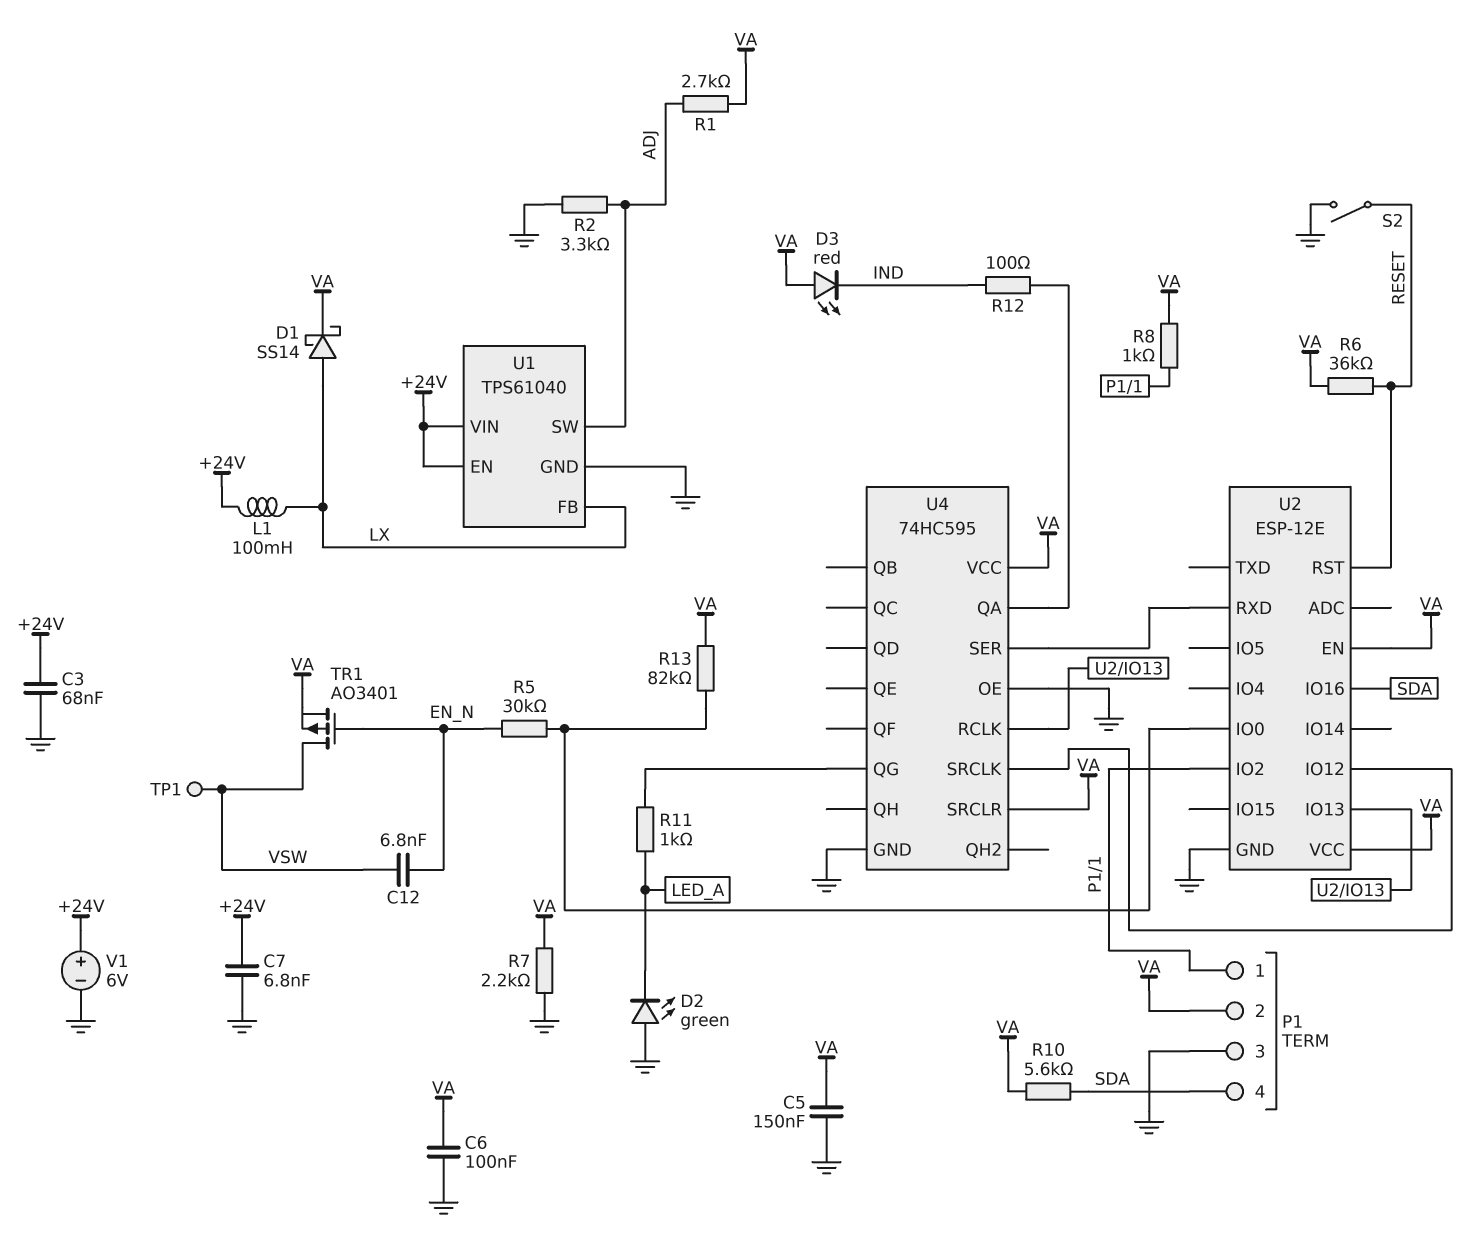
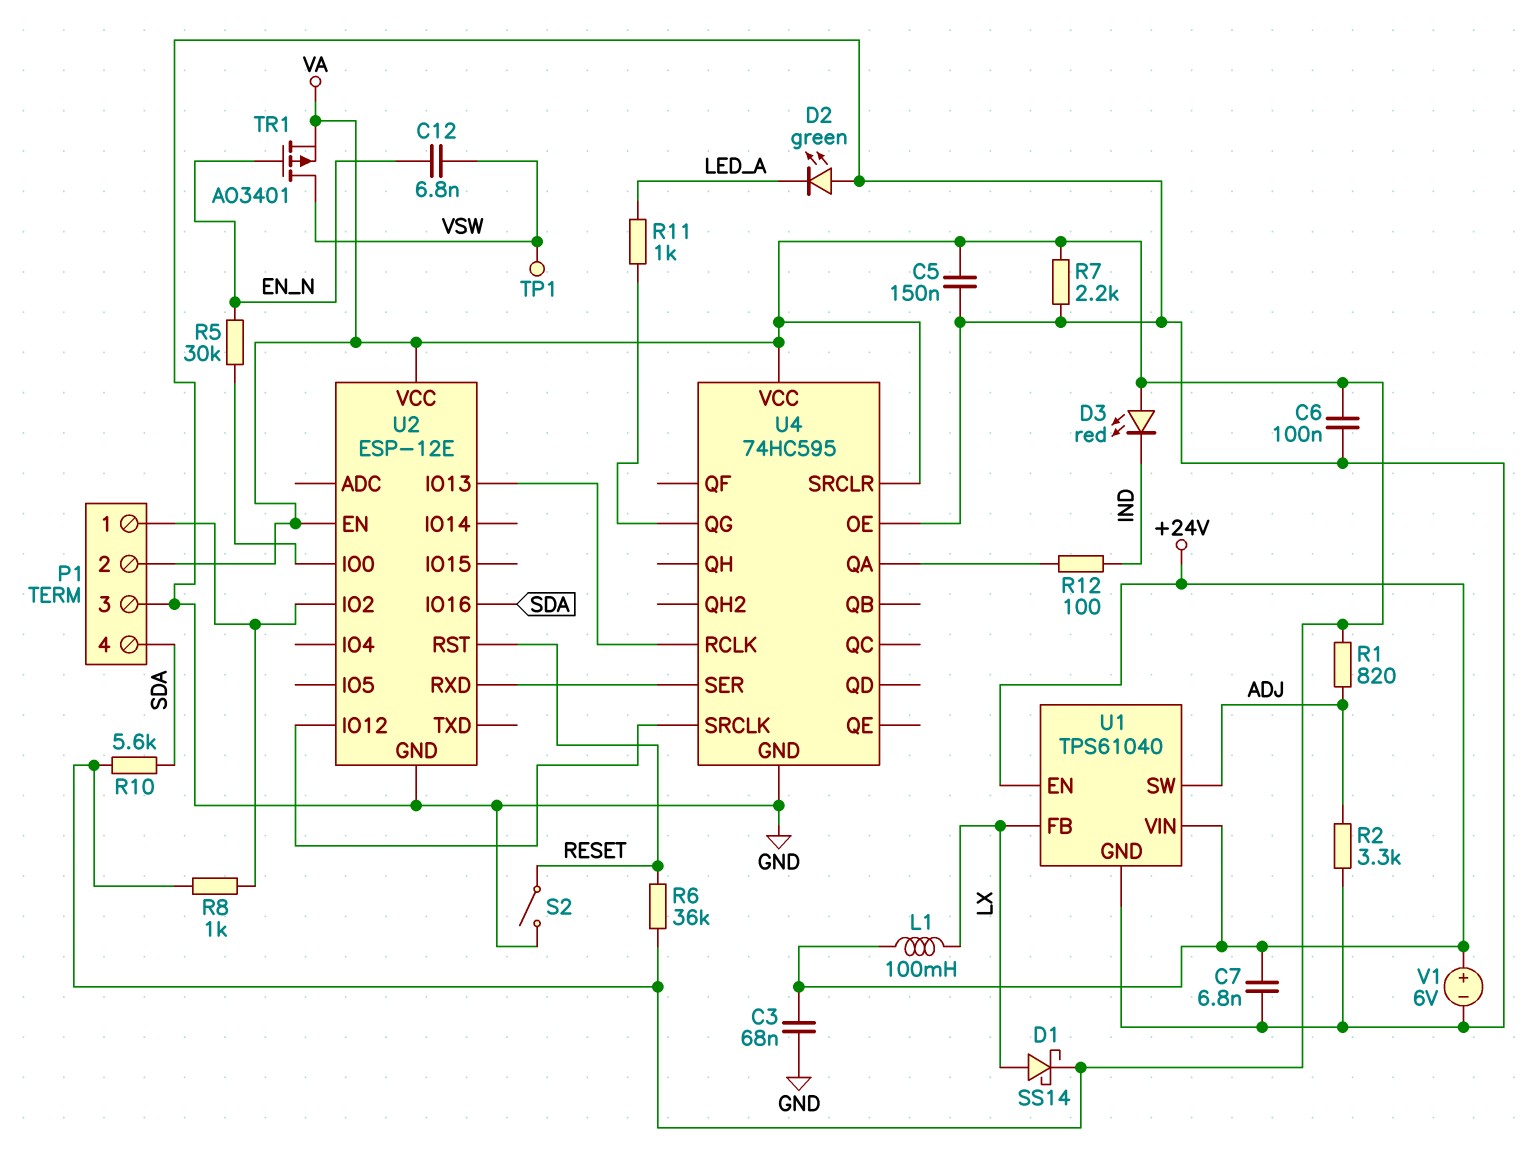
R1: 2.7k (ADJ, VA) -> 820 (ADJ, VA)
R13: 82k (U2/IO0, VA) -> none

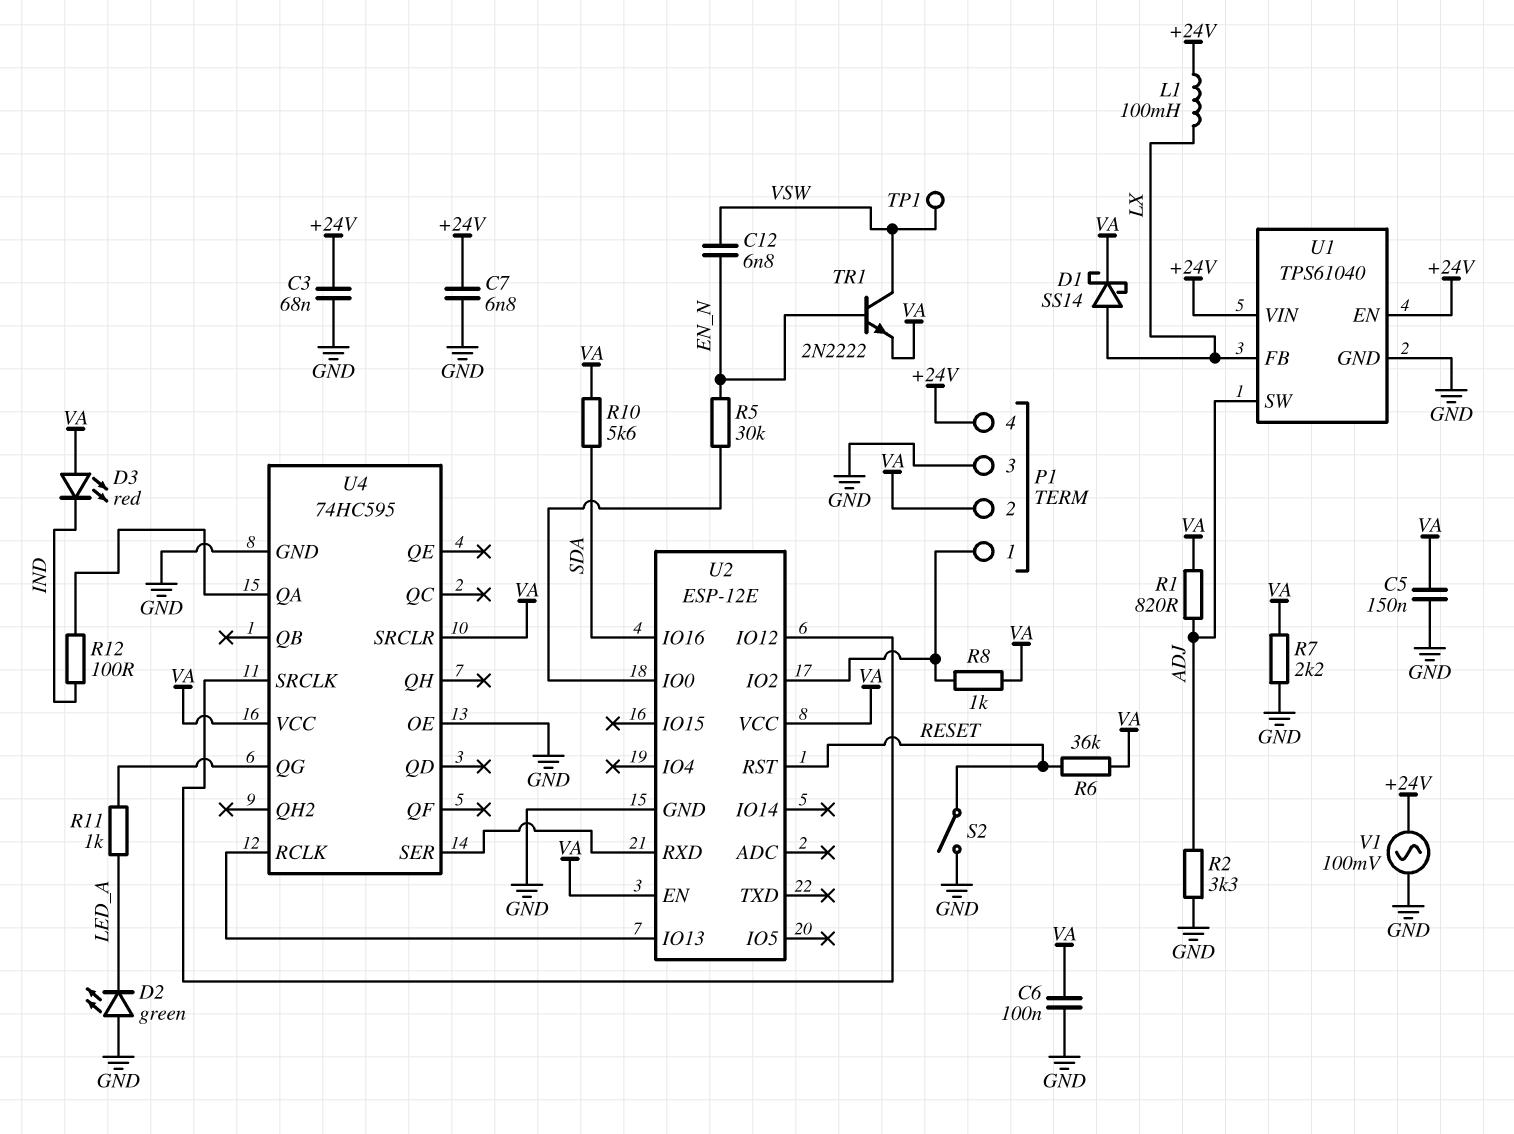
P1 pin 4: SDA -> +24V
TR1: PMOS AO3401 (G EN_N, D VSW, S VA) -> NPN 2N2222 (B EN_N, C VSW, E VA)
V1: 6V (plus +24V, minus GND) -> AC 100mV (+24V, GND)

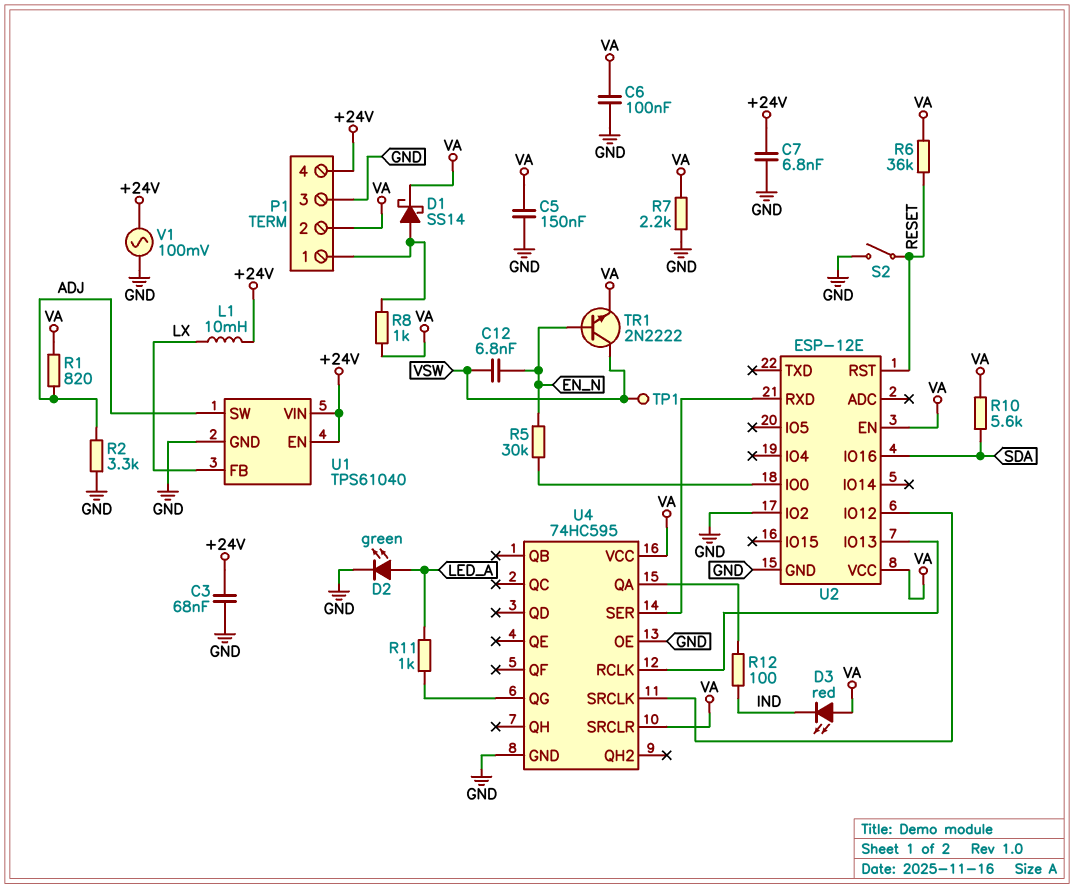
D1: schottky SS14 (A LX, K VA) -> schottky SS14 (A P1/1, K VA)
D2: LED green (A GND, K LED_A) -> LED green (A LED_A, K GND)
L1: 100mH (+24V, LX) -> 10mH (+24V, LX)
U2 pin IO2: P1/1 -> GND

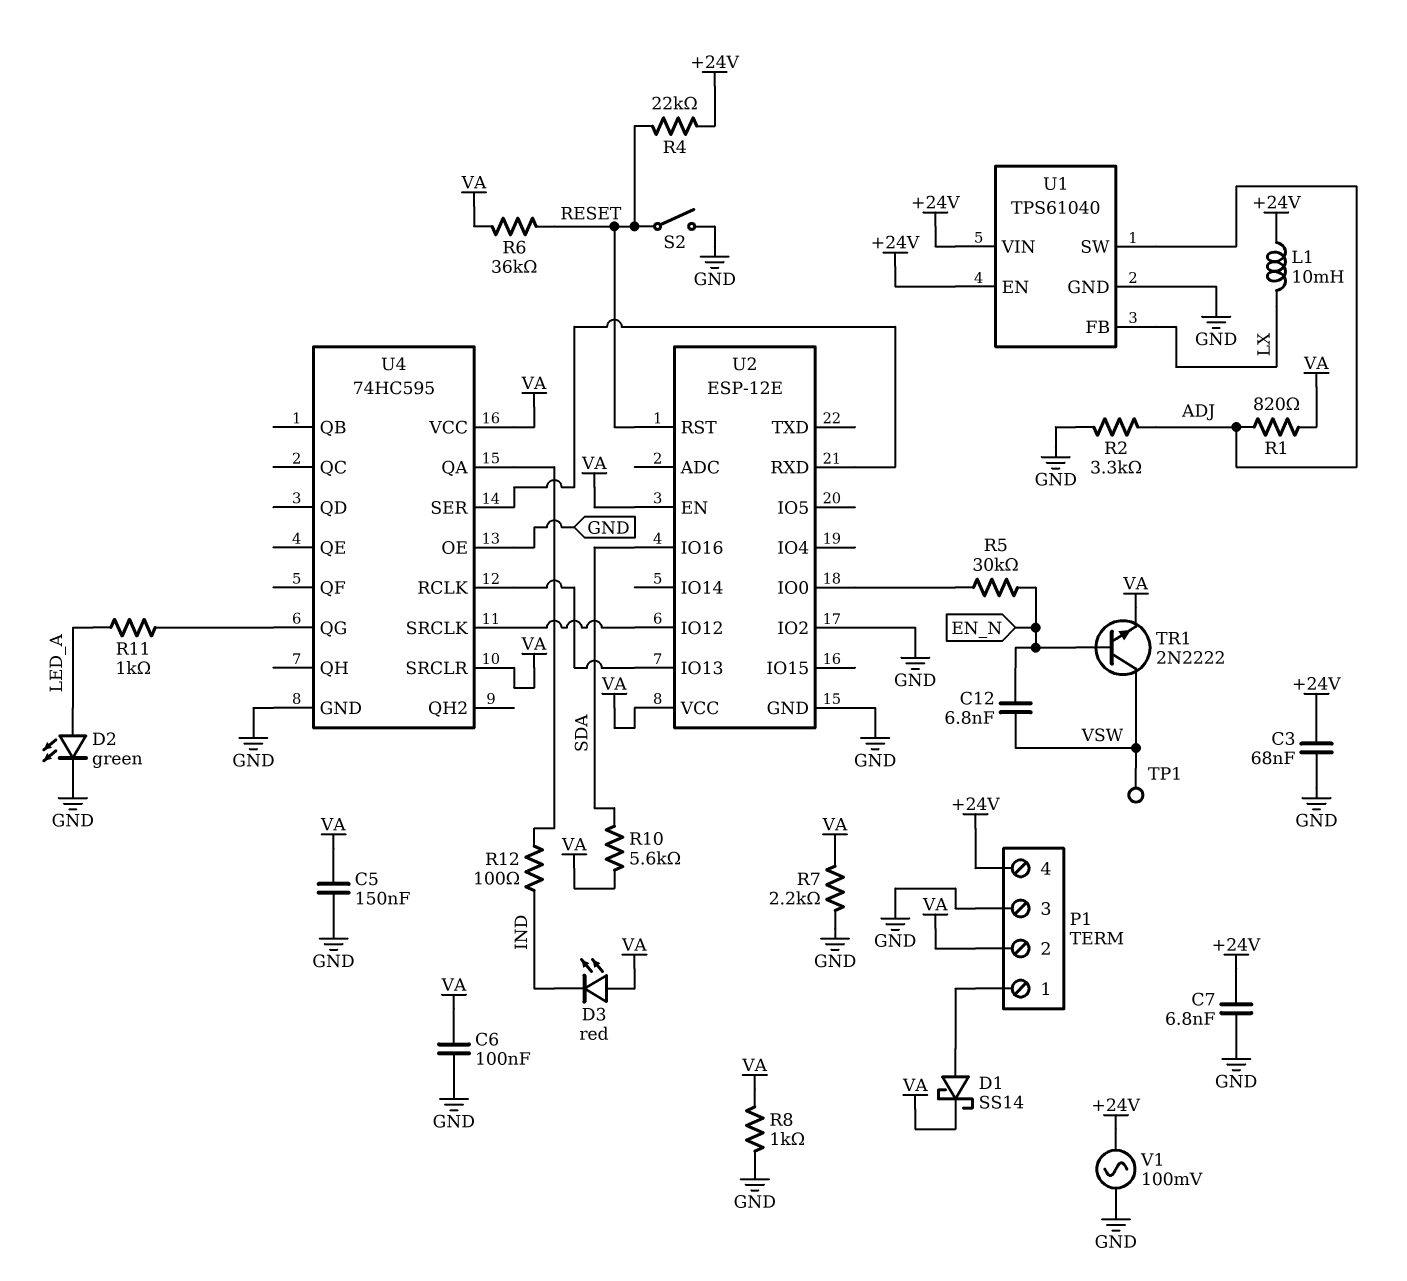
R4: none -> 22k (+24V, RESET)
R8: 1k (P1/1, VA) -> 1k (GND, VA)

